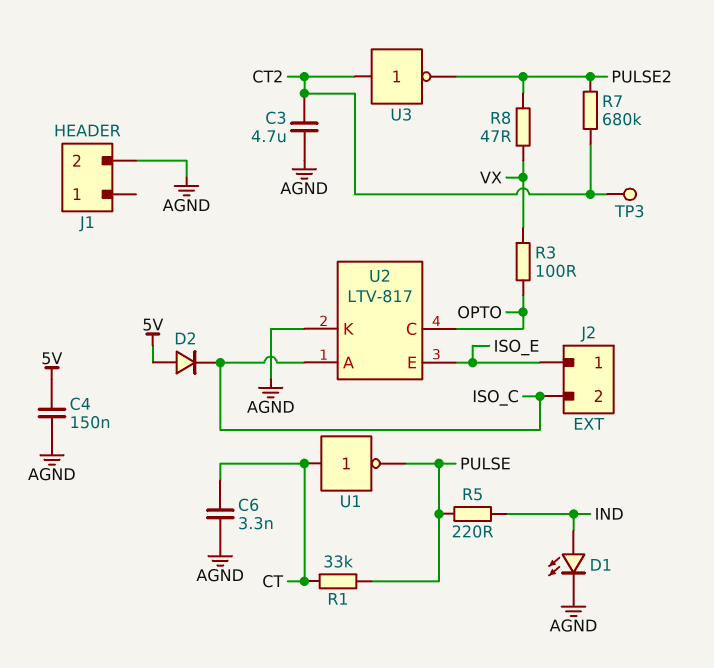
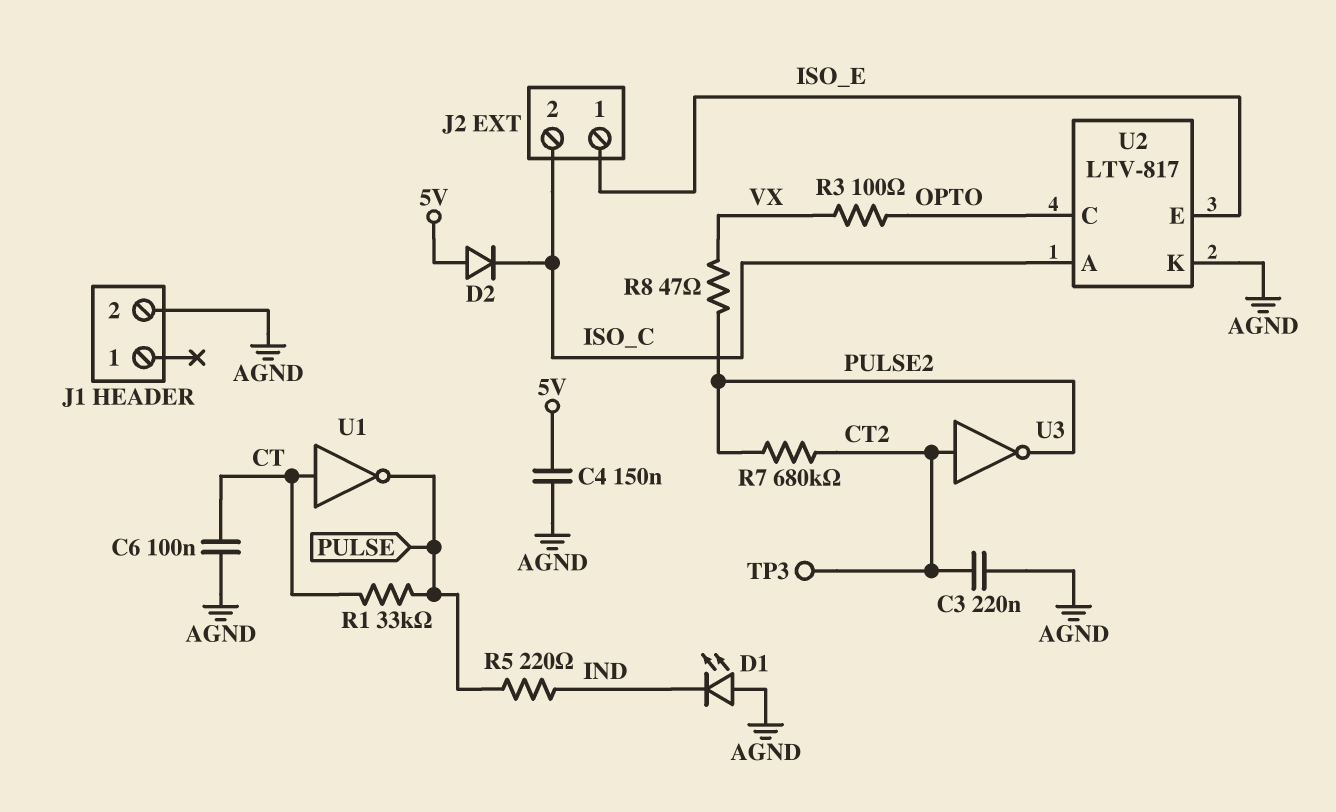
C3: 4.7uF (AGND, CT2) -> 220nF (AGND, CT2)
C6: 3.3nF (AGND, CT) -> 100nF (AGND, CT)
D1: LED (A IND, K AGND) -> LED (A AGND, K IND)

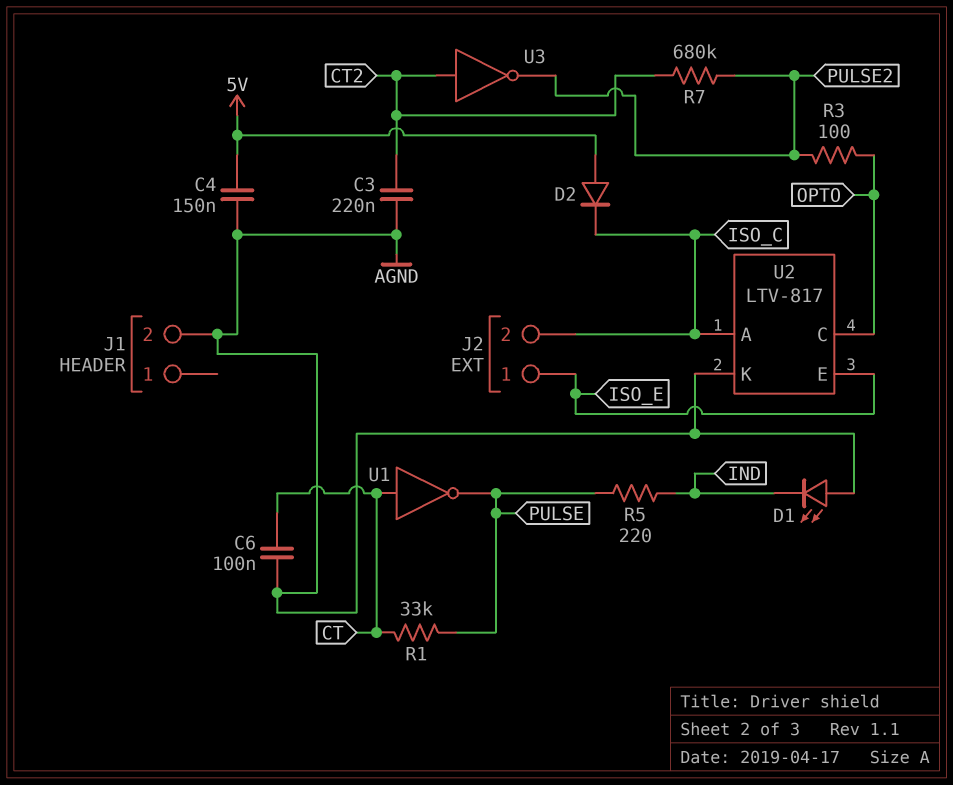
R3: 100 (OPTO, VX) -> 100 (OPTO, PULSE2)
R8: 47 (PULSE2, VX) -> none
TP3: test point (CT2) -> none

